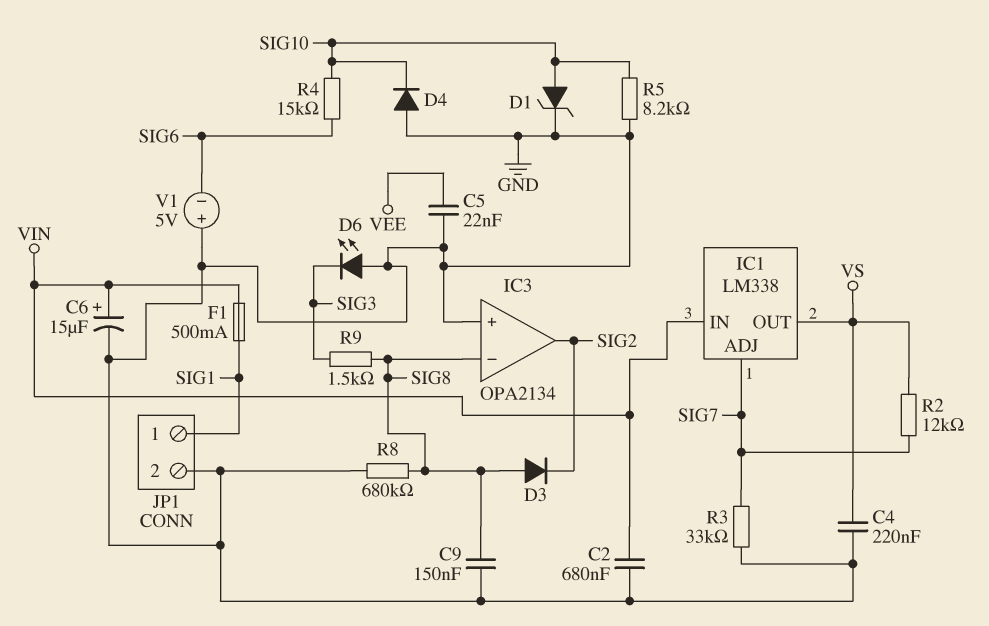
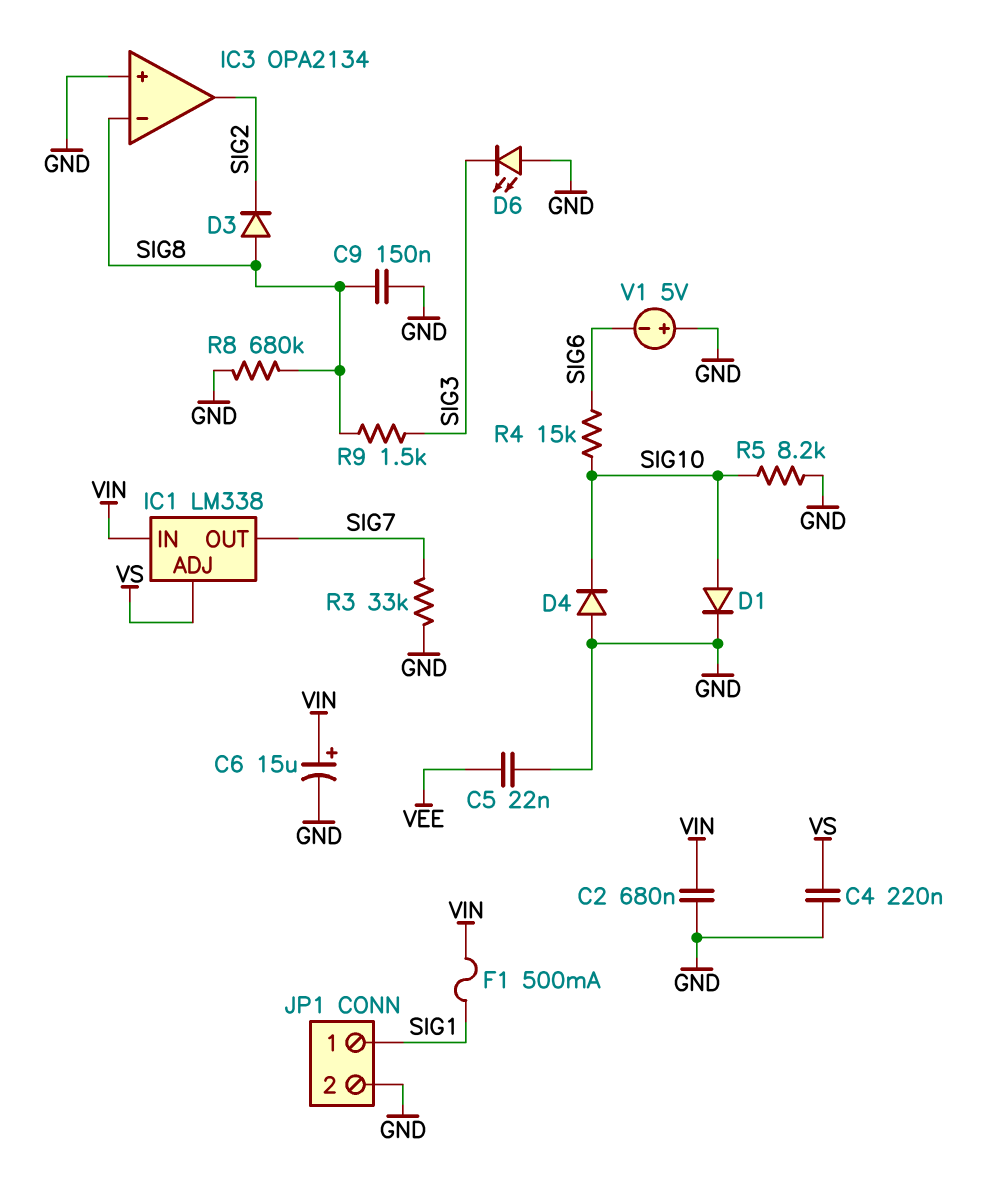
D1: zener (A SIG10, K GND) -> diode (A SIG10, K GND)
IC1 pin ADJ: SIG7 -> VS
IC1 pin OUT: VS -> SIG7
R2: 12k (SIG7, VS) -> none

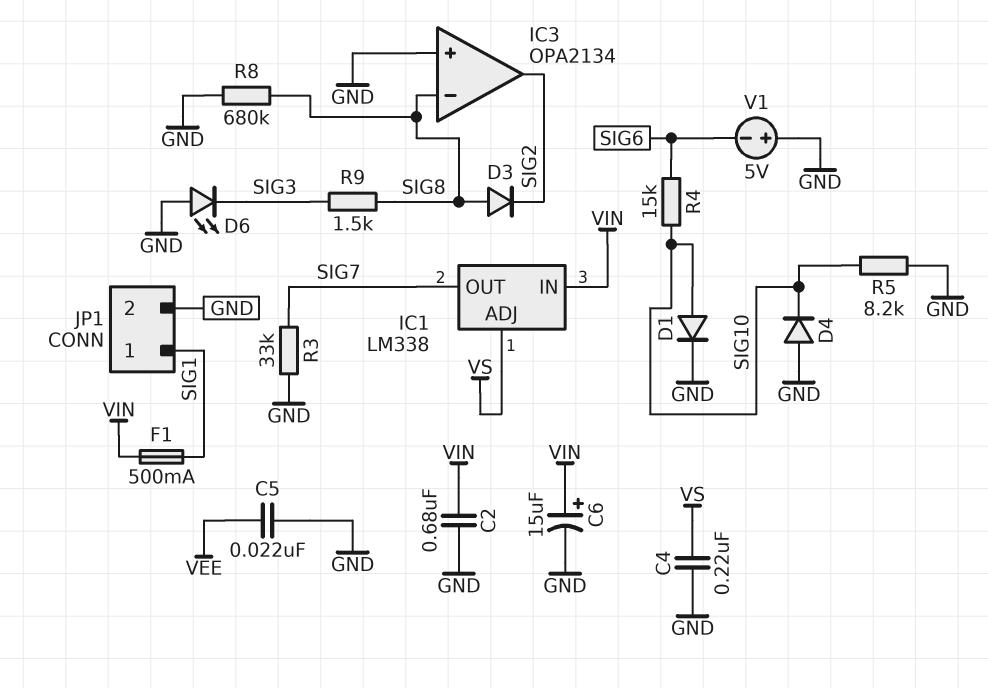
C9: 150nF (GND, SIG8) -> none

